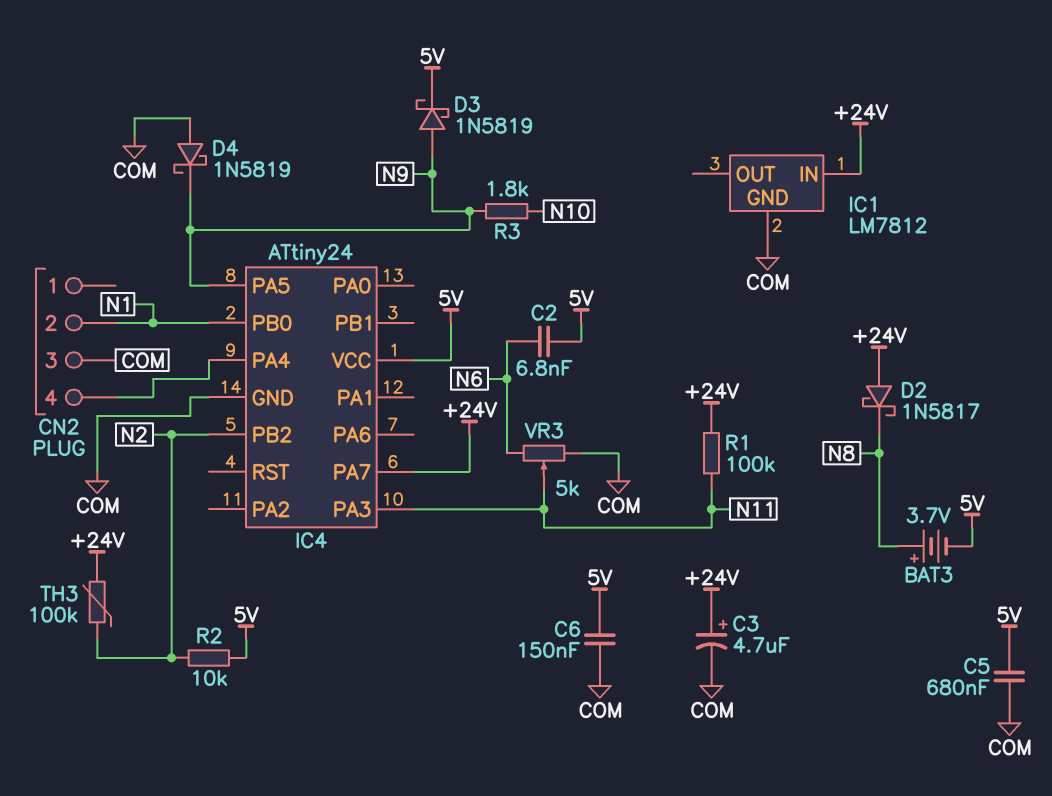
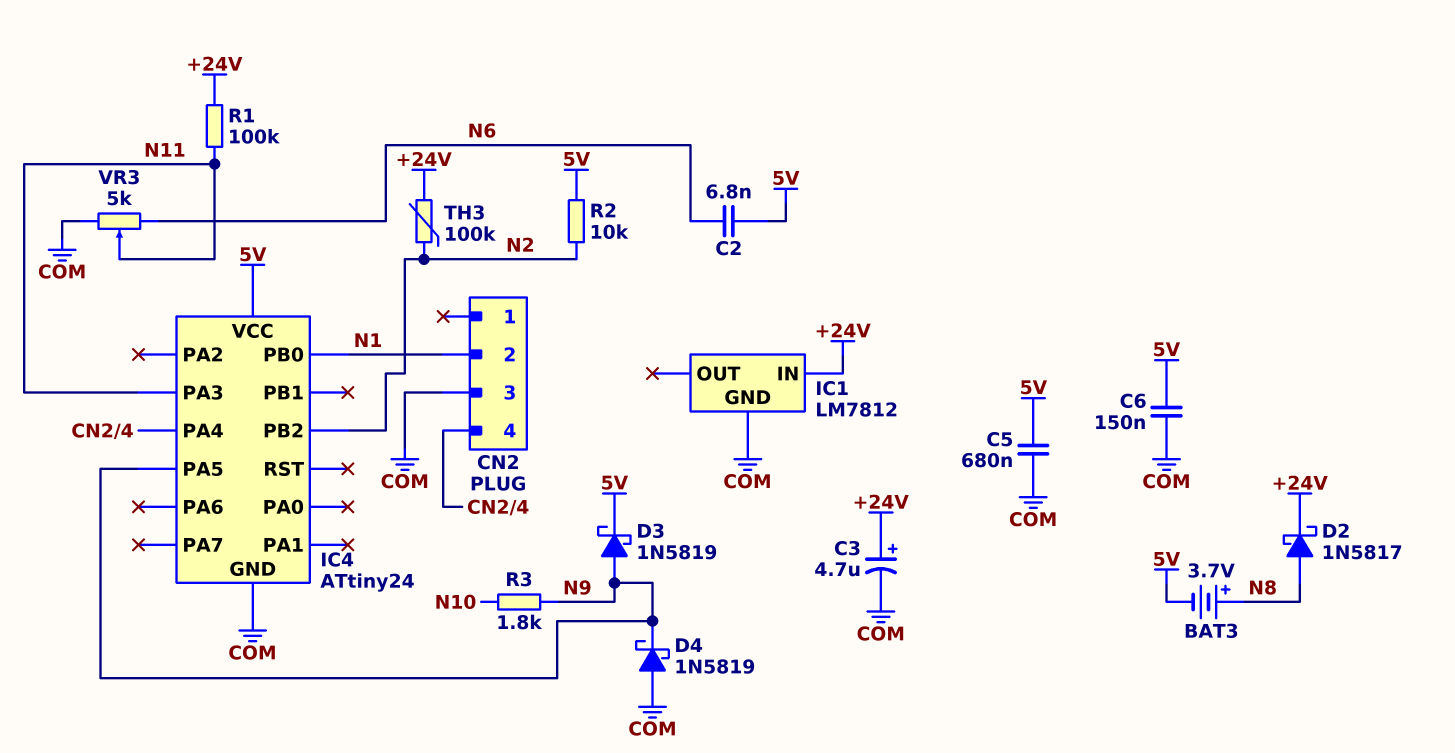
D2: schottky 1N5817 (A +24V, K N8) -> schottky 1N5817 (A N8, K +24V)
IC4 pin PA7: +24V -> none

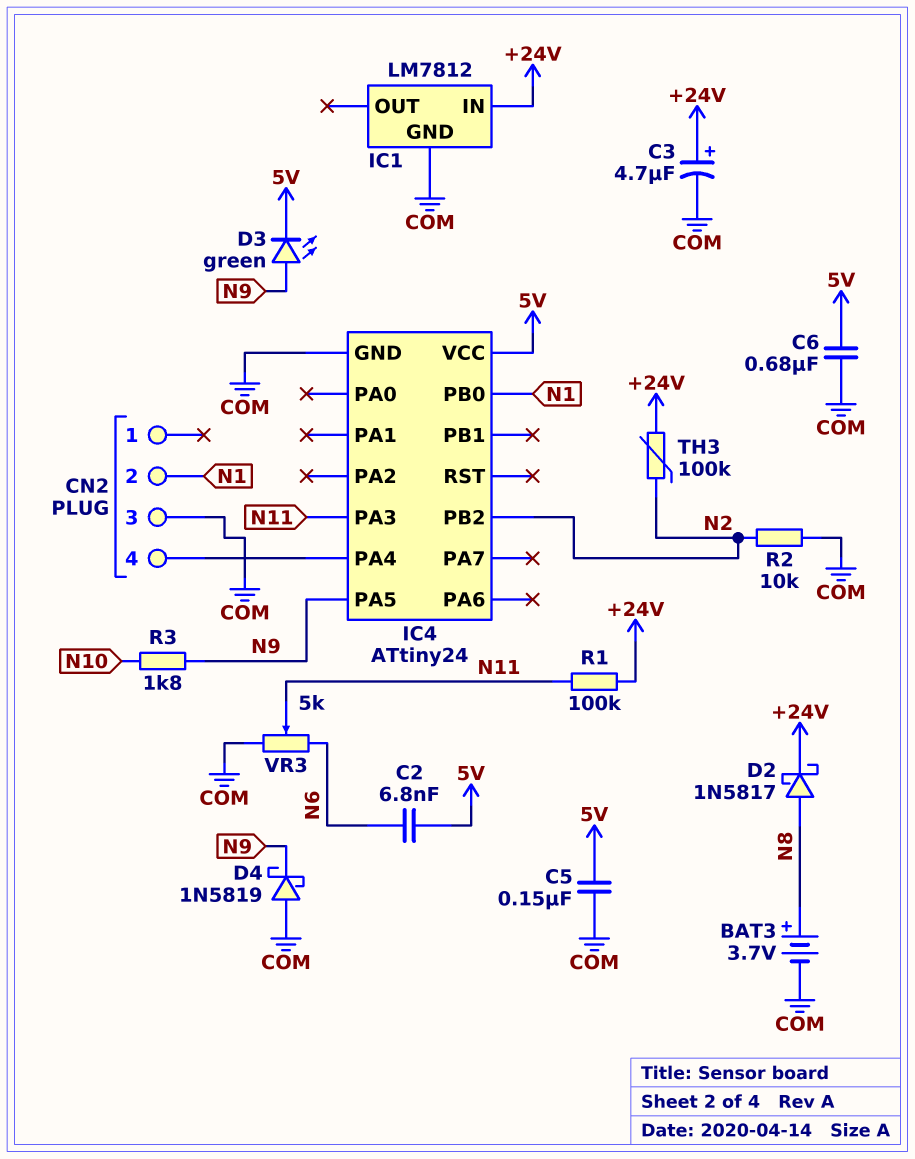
BAT3: 3.7V (plus N8, minus 5V) -> 3.7V (plus N8, minus COM)
C5: 680nF (5V, COM) -> 150nF (5V, COM)
C6: 150nF (5V, COM) -> 680nF (5V, COM)
D3: schottky 1N5819 (A N9, K 5V) -> LED green (A N9, K 5V)
R2: 10k (5V, N2) -> 10k (COM, N2)

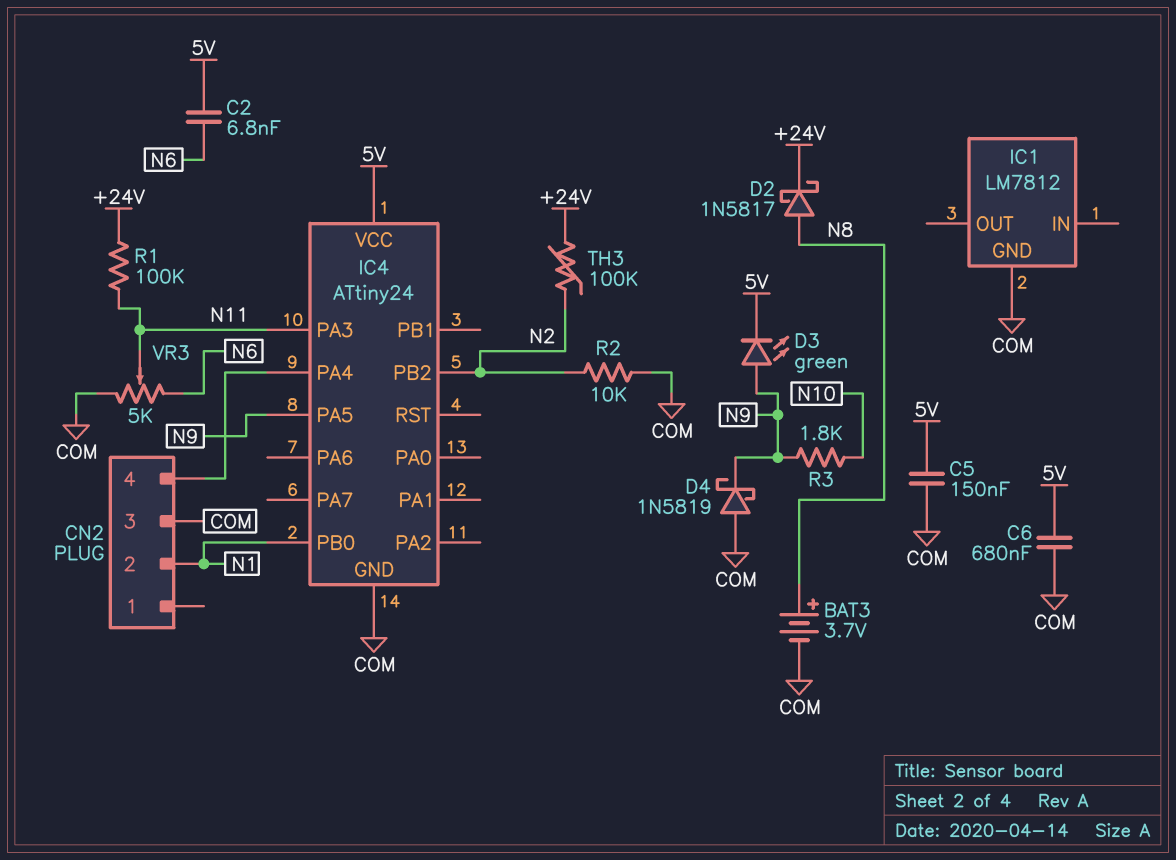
C3: 4.7uF (plus +24V, minus COM) -> none
IC1 pin IN: +24V -> none

